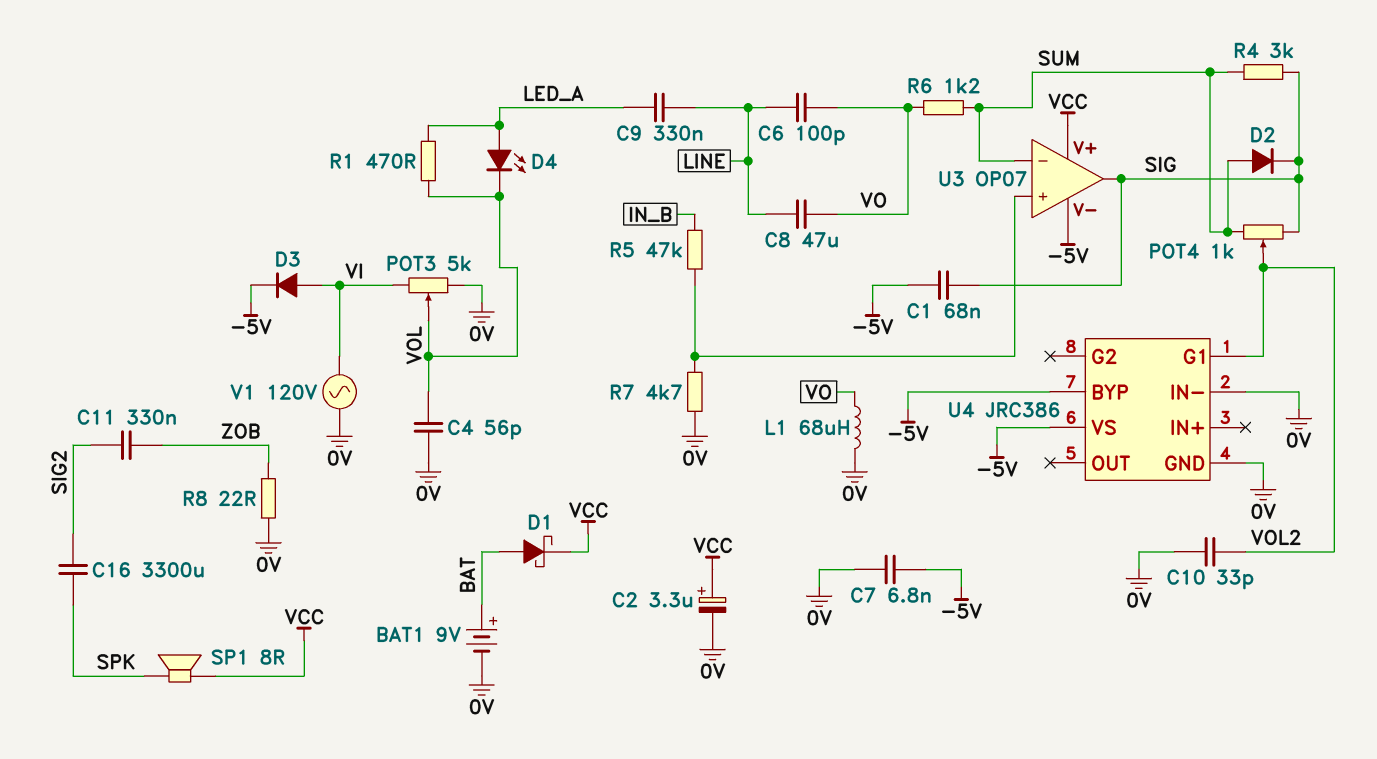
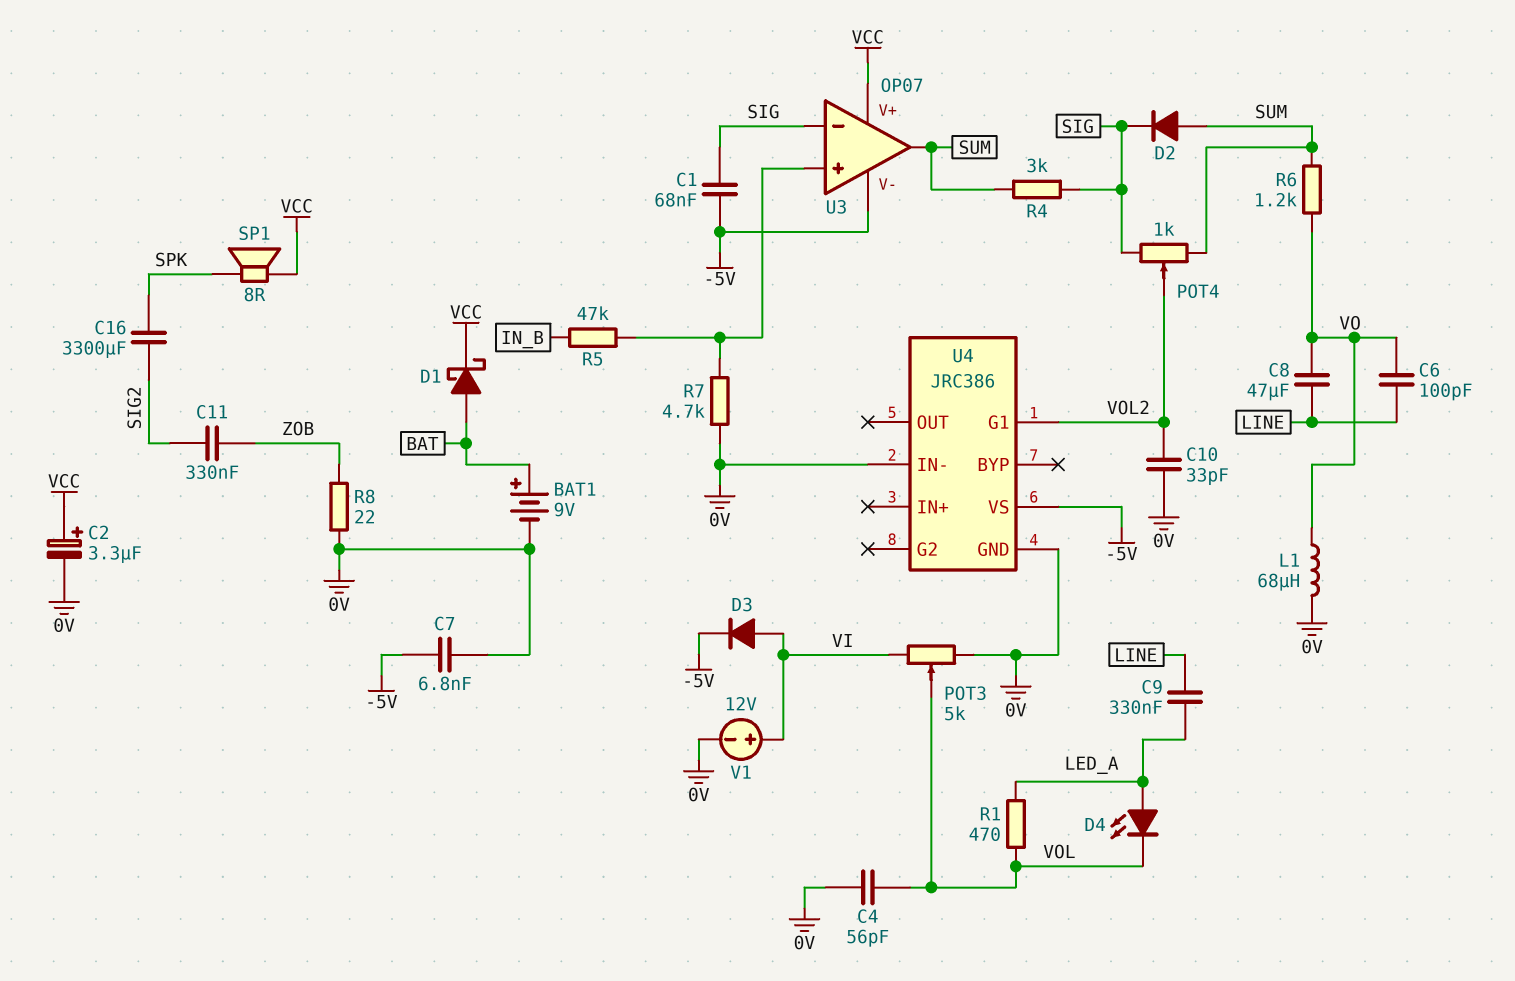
U3 pin in-: SUM -> SIG
U3 pin out: SIG -> SUM
U4 pin BYP: -5V -> none
V1: AC 120V (0V, VI) -> 12V (plus VI, minus 0V)

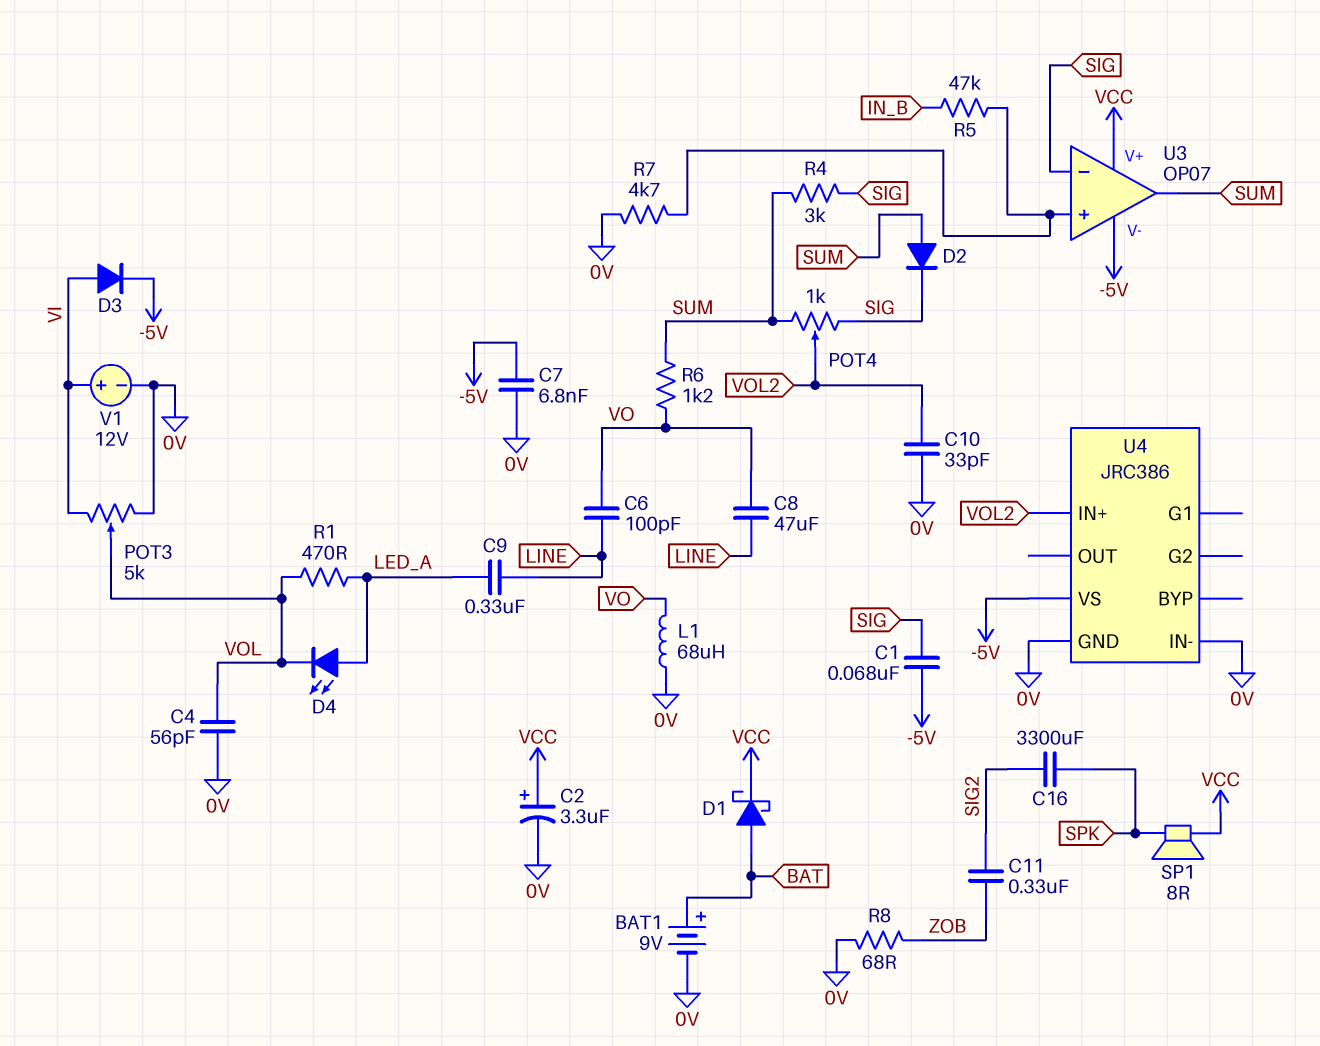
R8: 22 (0V, ZOB) -> 68 (0V, ZOB)
U4 pin G1: VOL2 -> none
U4 pin IN+: none -> VOL2

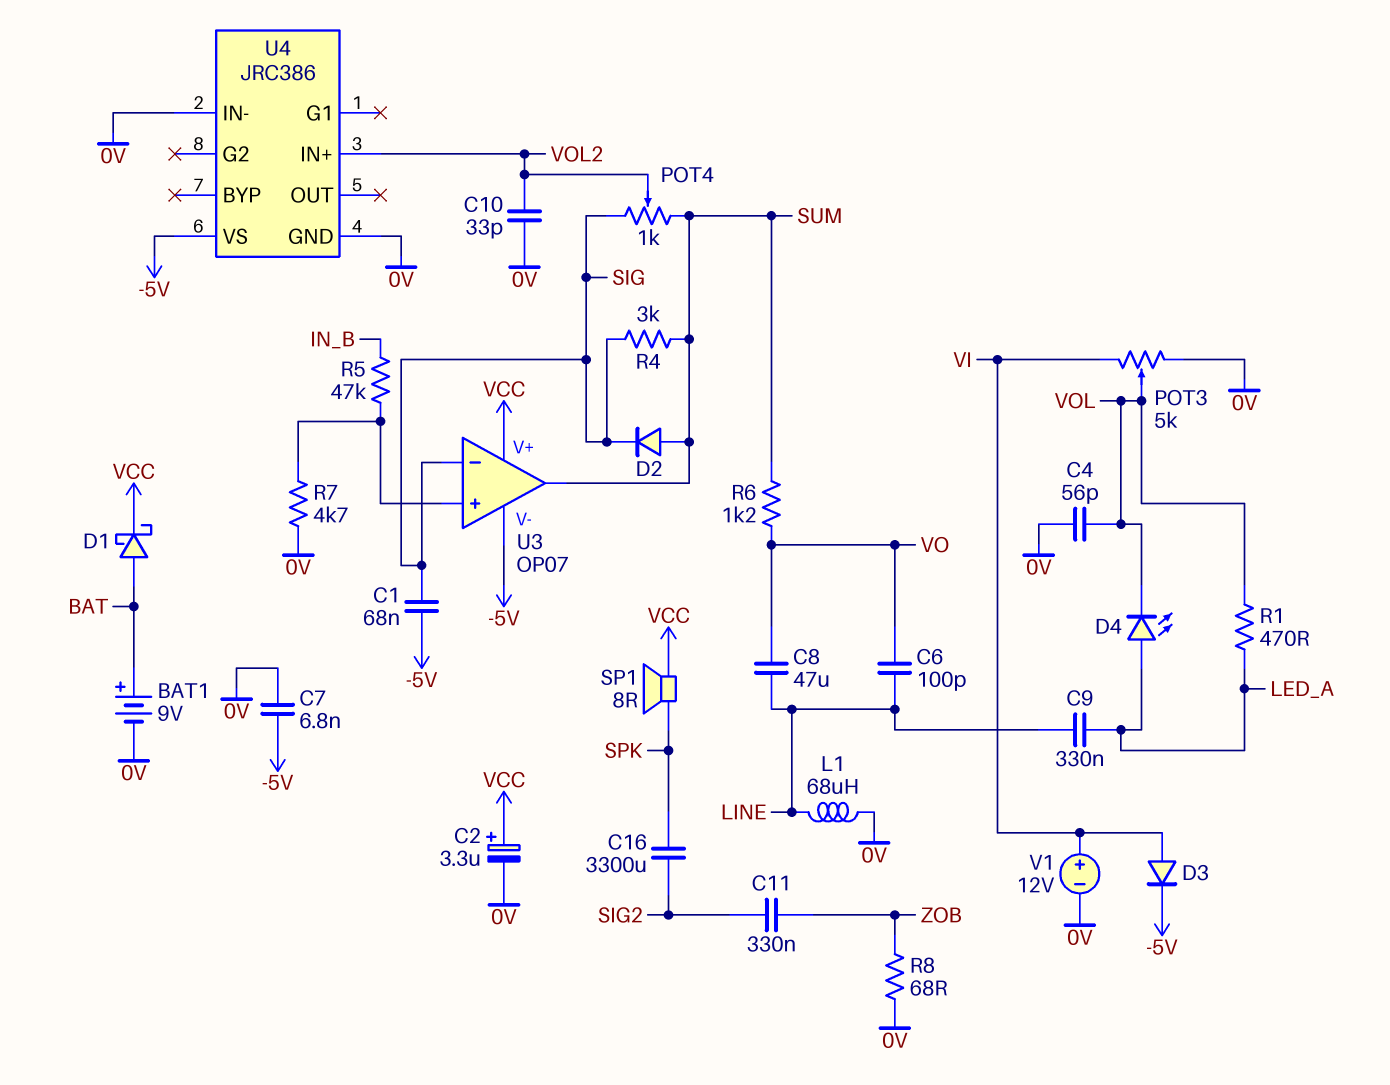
L1: 68uH (0V, VO) -> 68uH (0V, LINE)

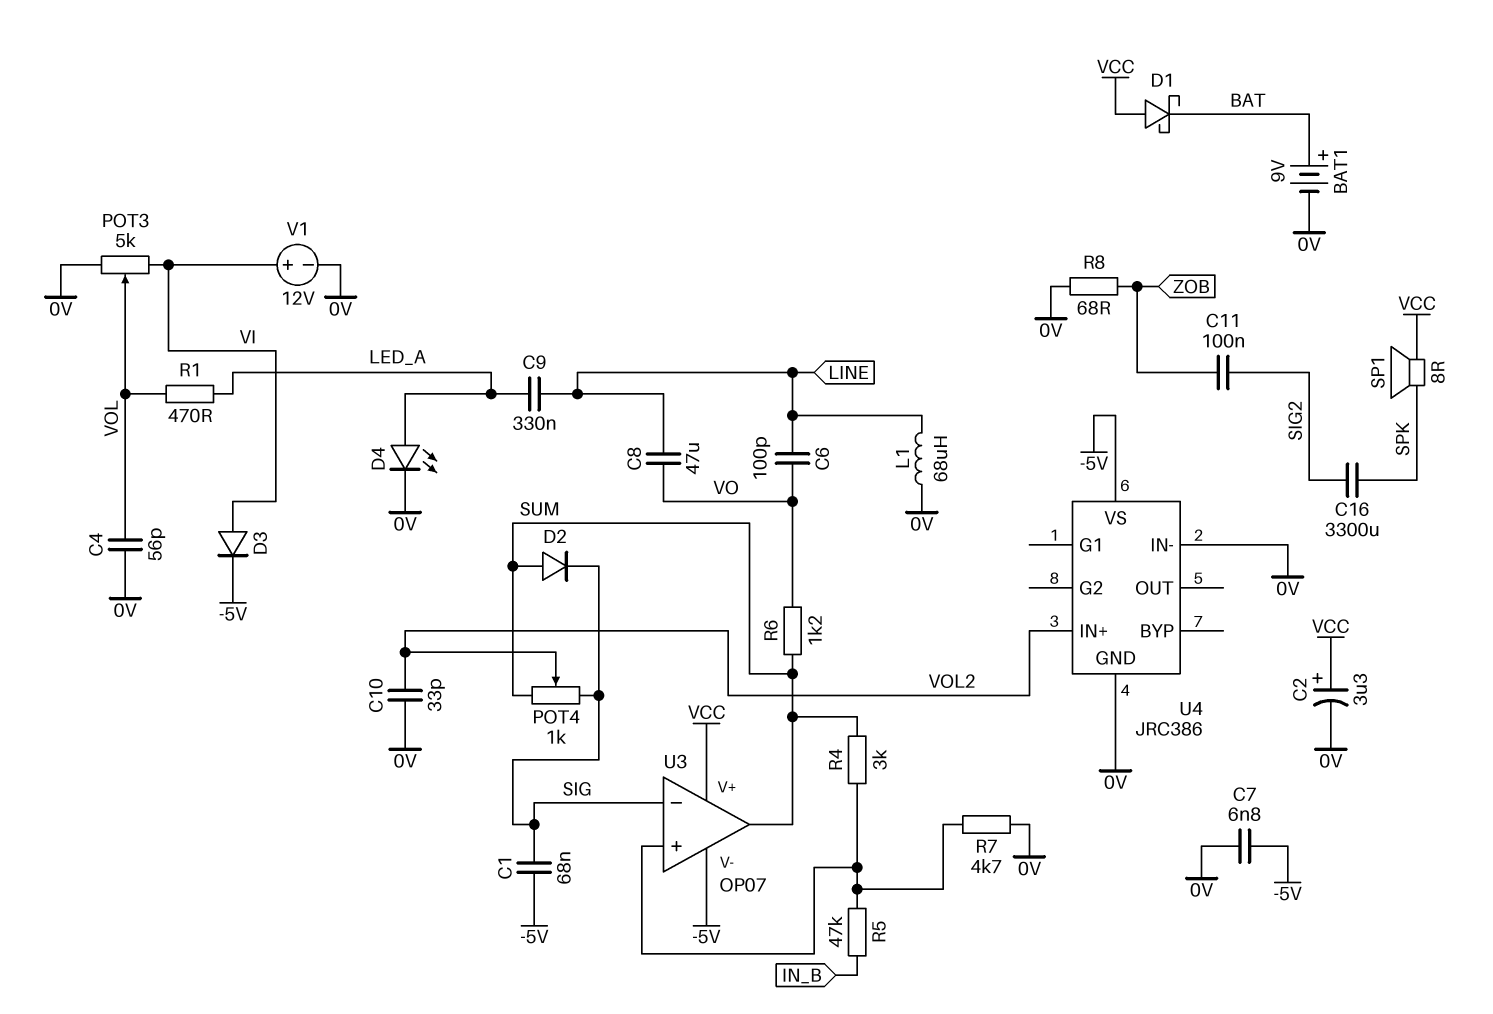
C11: 330nF (SIG2, ZOB) -> 100nF (SIG2, ZOB)
D1: schottky (A BAT, K VCC) -> schottky (A VCC, K BAT)
D4: LED (A LED_A, K VOL) -> LED (A LED_A, K 0V)
R4: 3k (SIG, SUM) -> 3k (SUM, U3/in+)

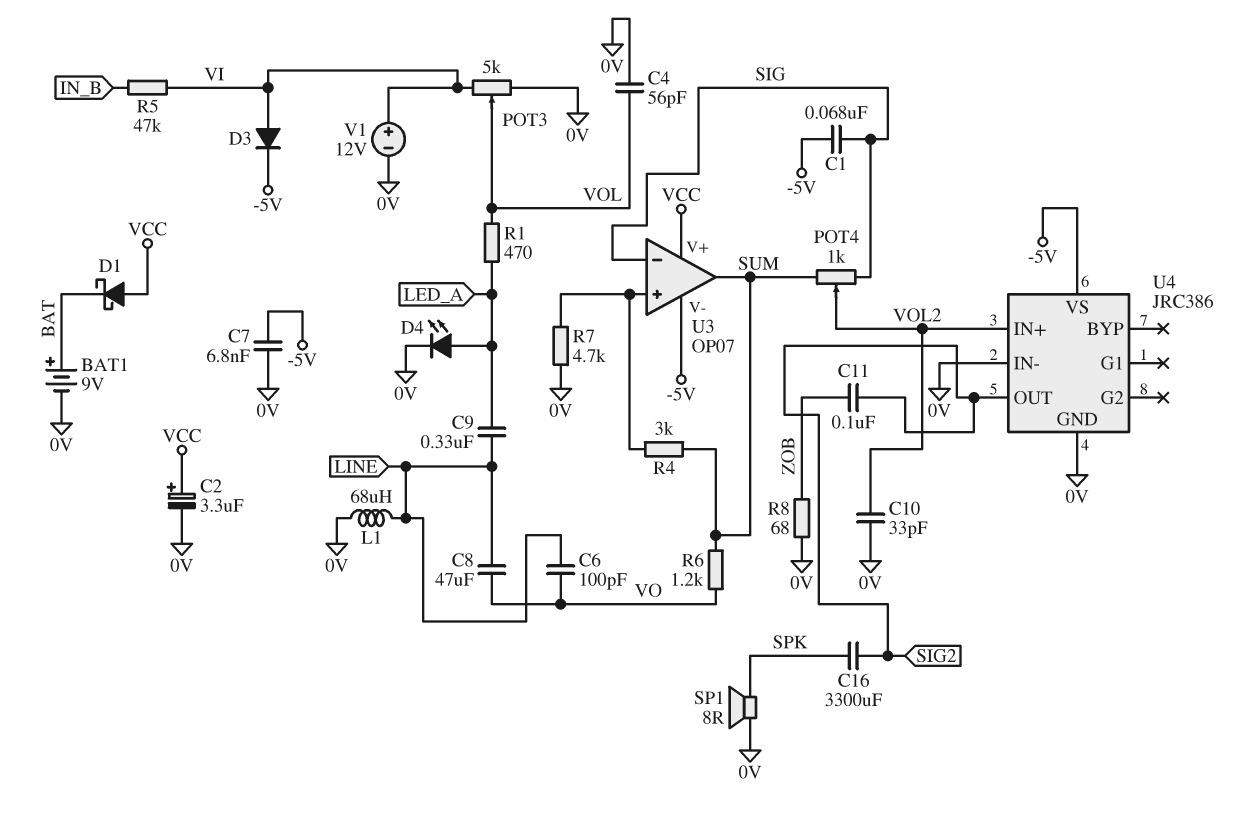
D2: diode (A SUM, K SIG) -> none
R5: 47k (IN_B, U3/in+) -> 47k (IN_B, VI)
SP1: speaker 8R (SPK, VCC) -> speaker 8R (0V, SPK)
U4 pin OUT: none -> SIG2

